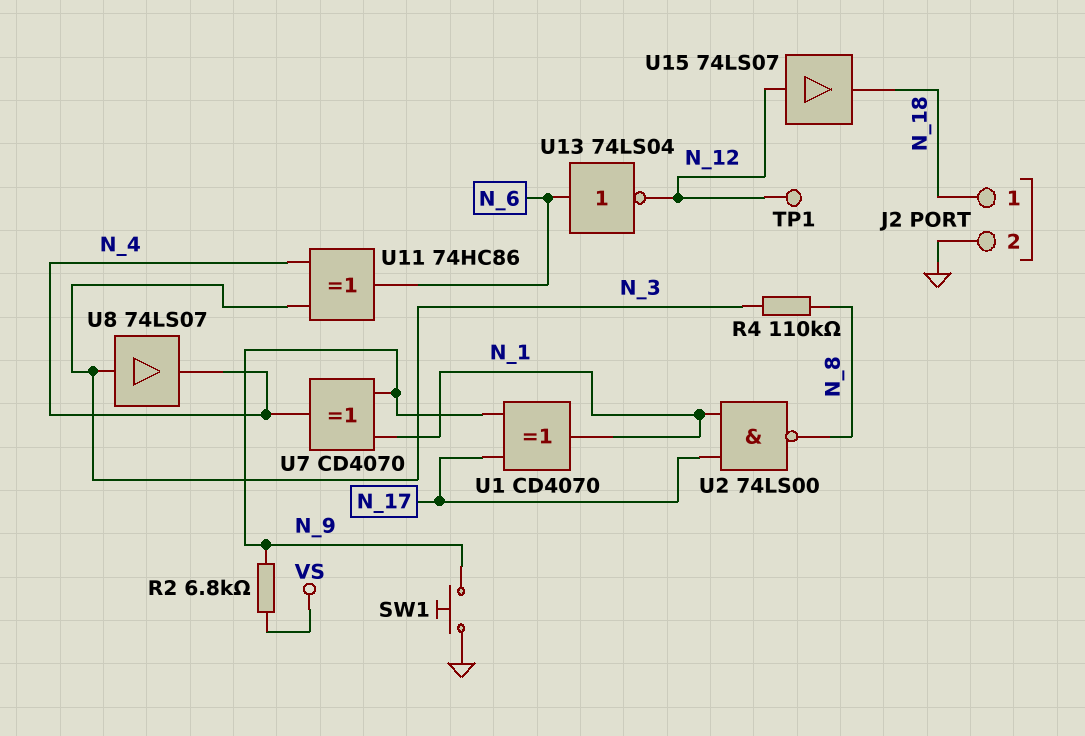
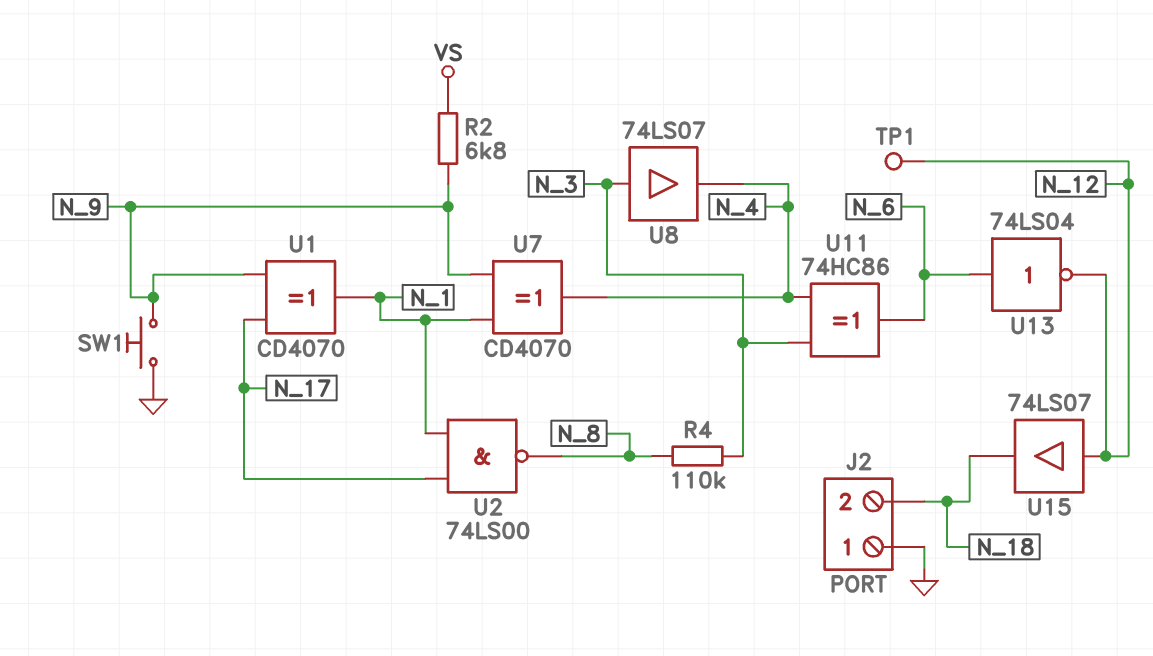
J2 pin 1: N_18 -> GND
J2 pin 2: GND -> N_18

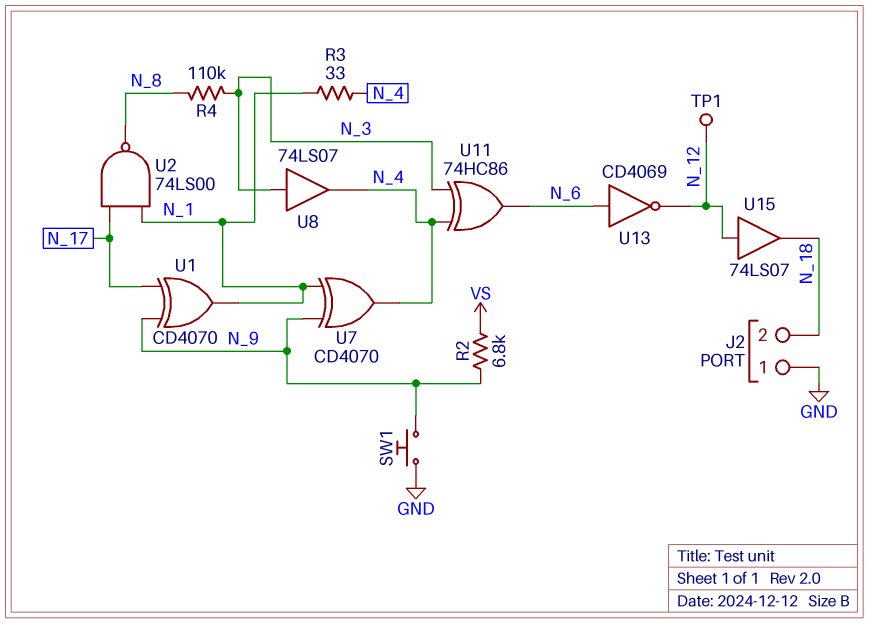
R3: none -> 33 (N_1, N_4)
U13: NOT 74LS04 (in N_6, out N_12) -> NOT CD4069 (in N_6, out N_12)

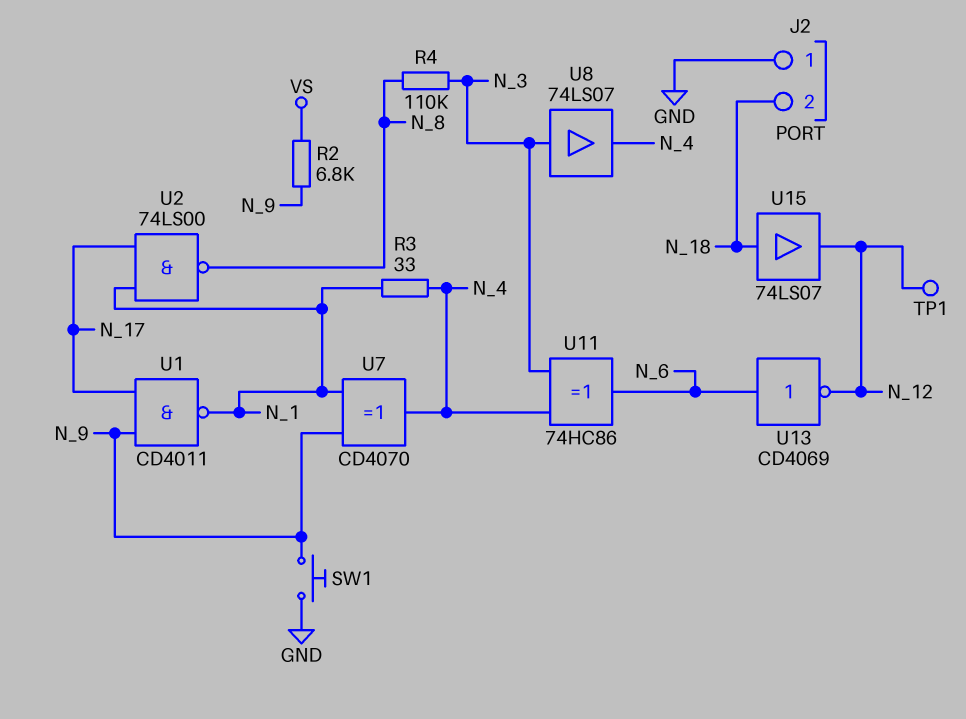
U1: XOR CD4070 (in N_9, in N_17, out N_1) -> NAND CD4011 (in N_9, in N_17, out N_1)
U15: buffer 74LS07 (in N_12, out N_18) -> buffer 74LS07 (in N_18, out N_12)

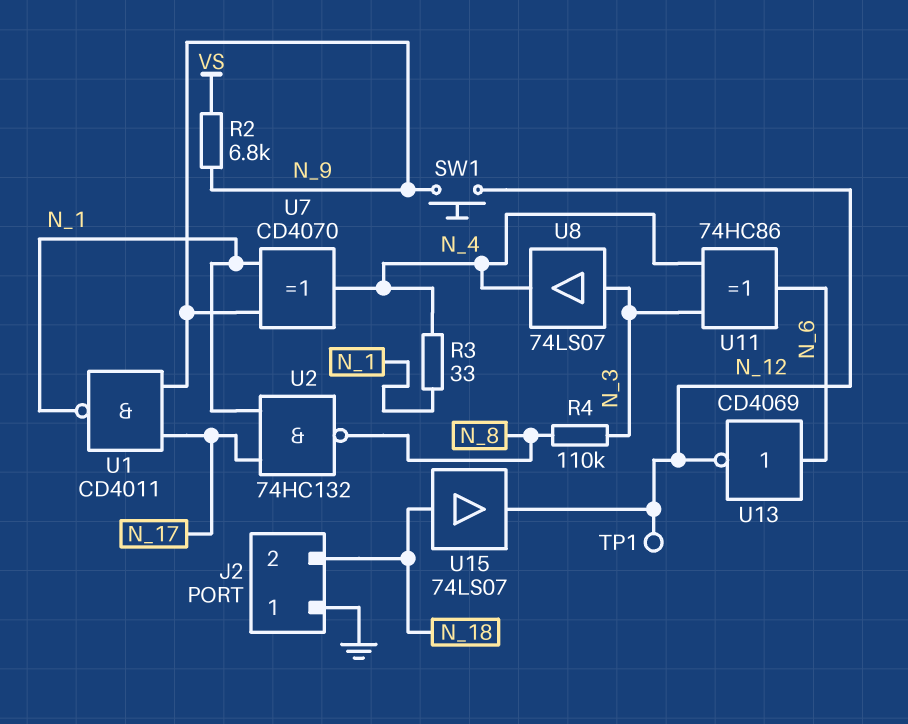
SW1: button (GND, N_9) -> button (N_9, N_12)
U2: NAND 74LS00 (in N_1, in N_17, out N_8) -> NAND 74HC132 (in N_1, in N_17, out N_8)

